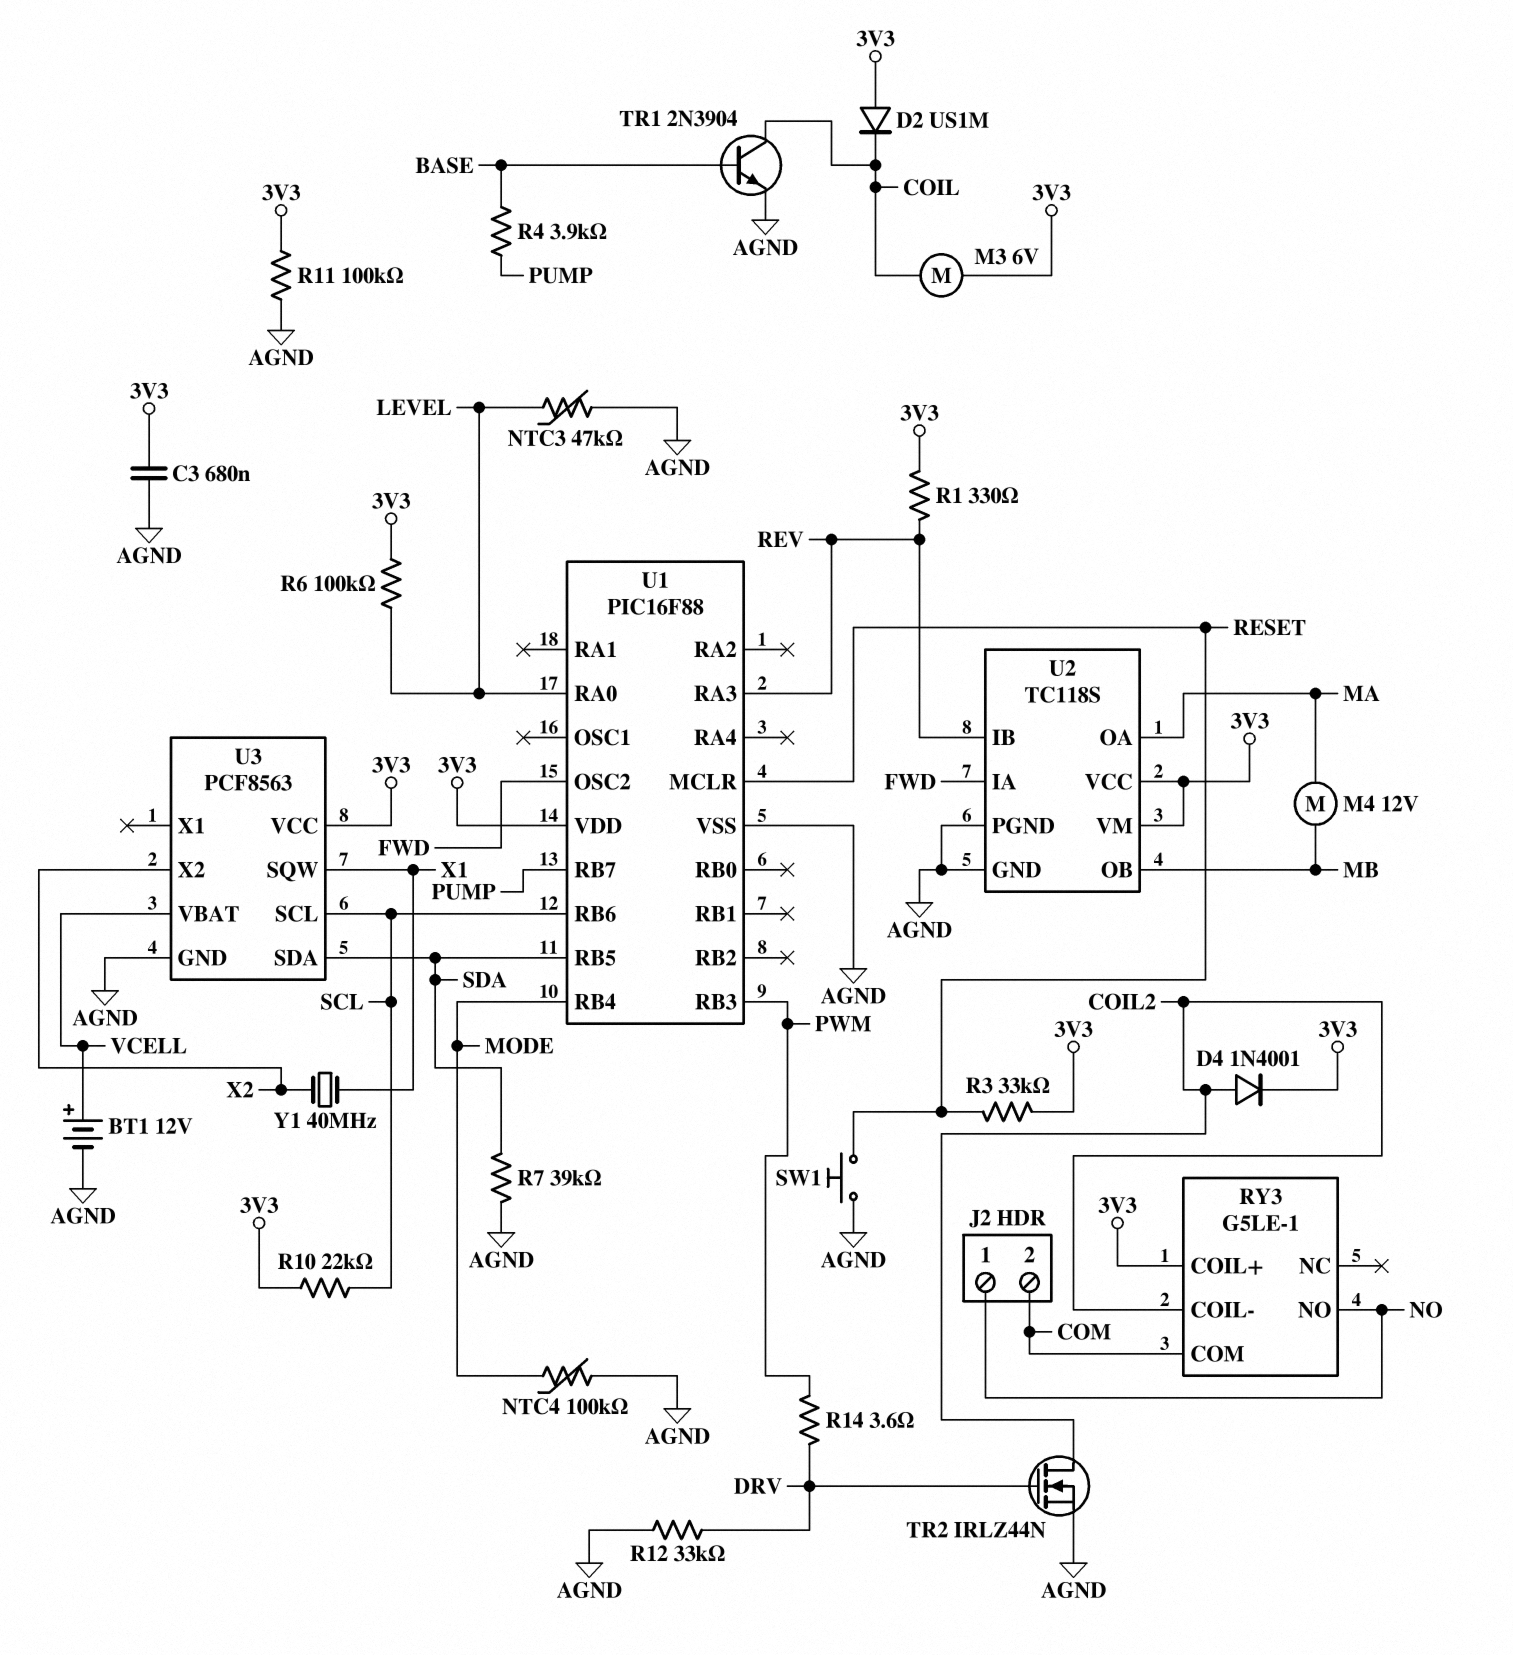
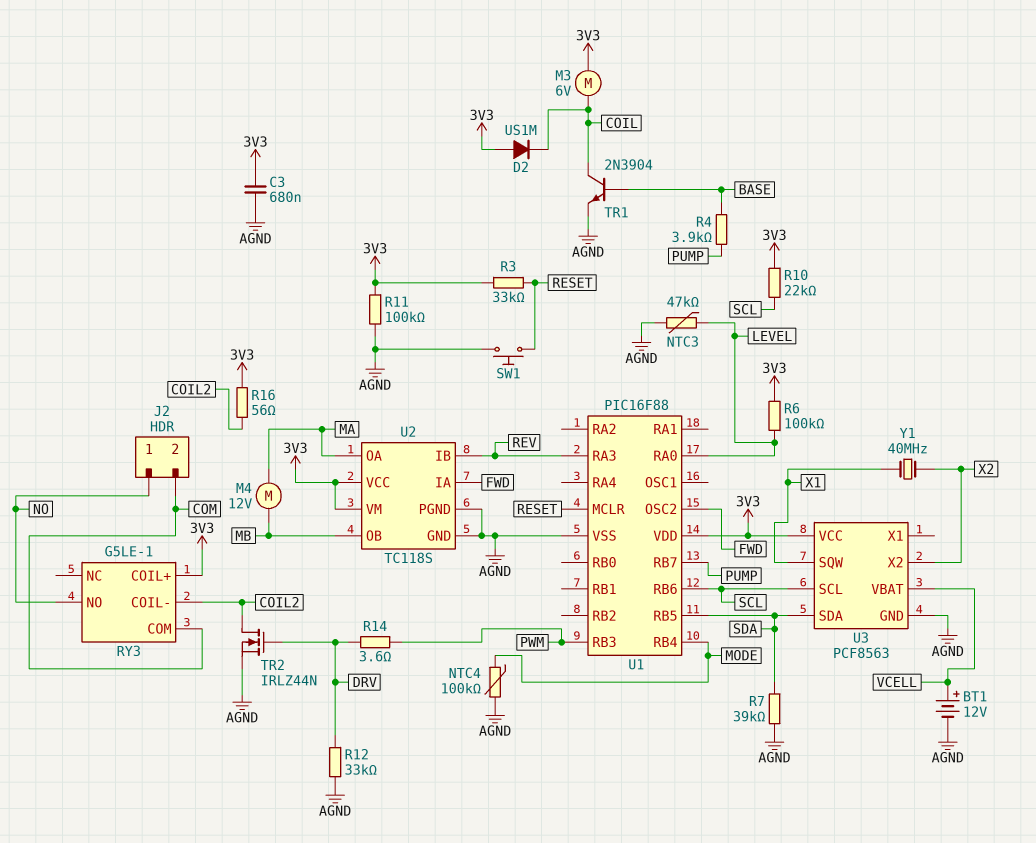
D4: diode 1N4001 (A COIL2, K 3V3) -> none
R1: 330 (3V3, REV) -> none
R16: none -> 56 (3V3, COIL2)

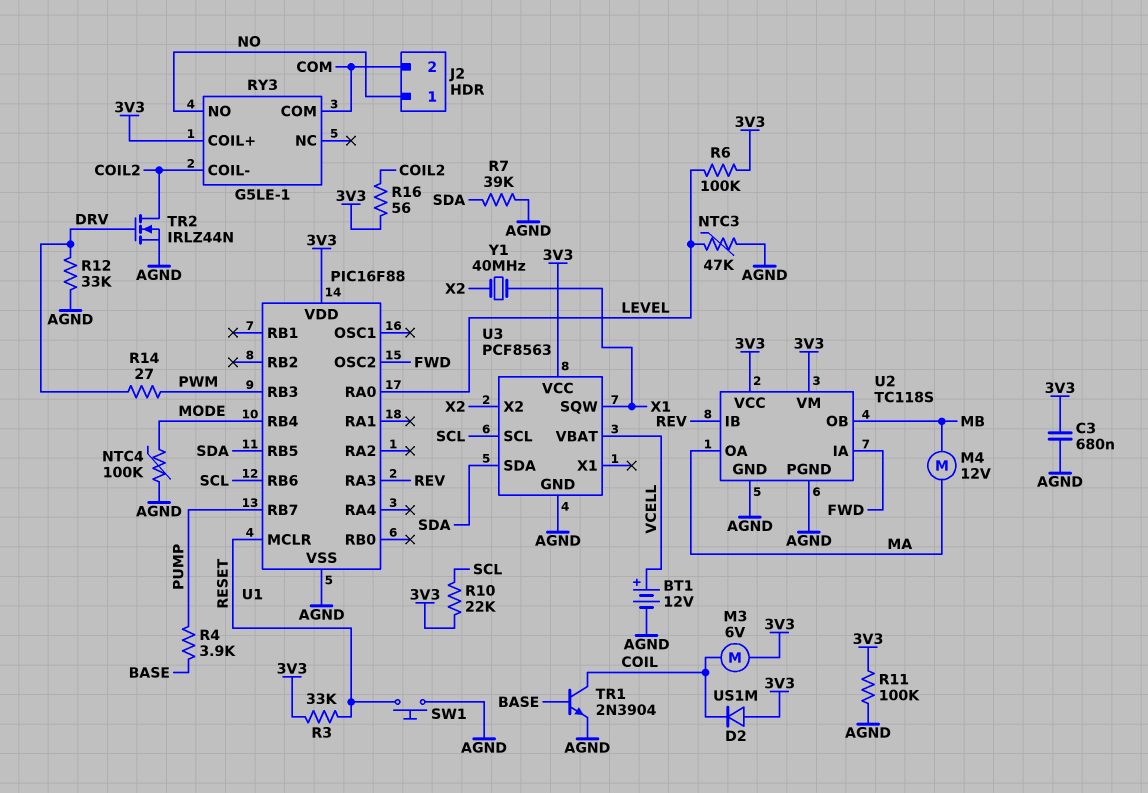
R14: 3.6 (DRV, PWM) -> 27 (DRV, PWM)

